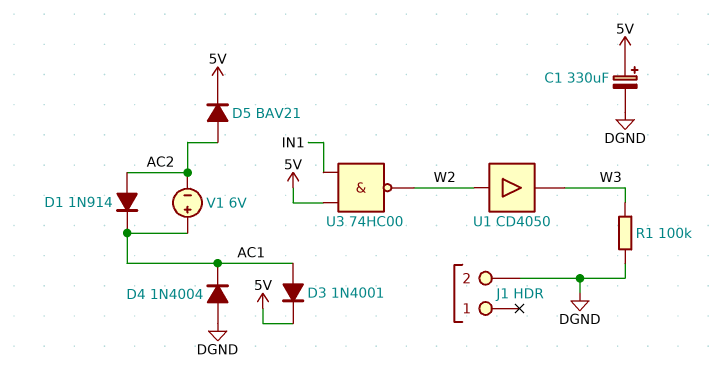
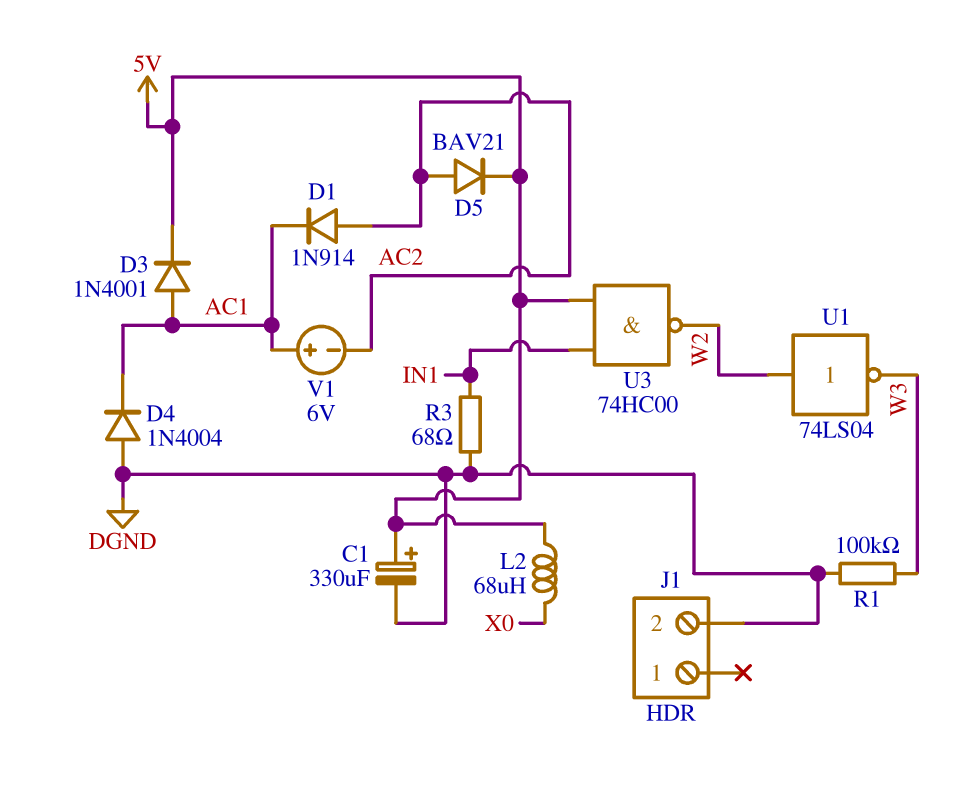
L2: none -> 68uH (5V, X0)
R3: none -> 68 (DGND, IN1)
U1: buffer CD4050 (in W2, out W3) -> NOT 74LS04 (in W2, out W3)

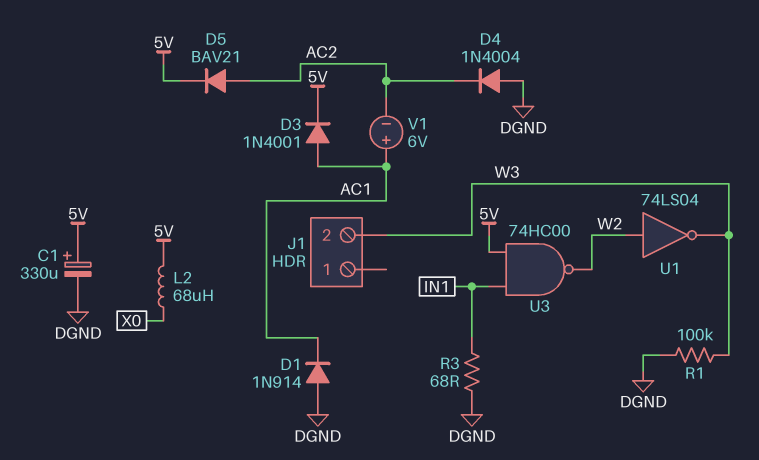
D1: diode 1N914 (A AC2, K AC1) -> diode 1N914 (A DGND, K AC1)
D4: diode 1N4004 (A DGND, K AC1) -> diode 1N4004 (A DGND, K AC2)
J1 pin 2: DGND -> W3

